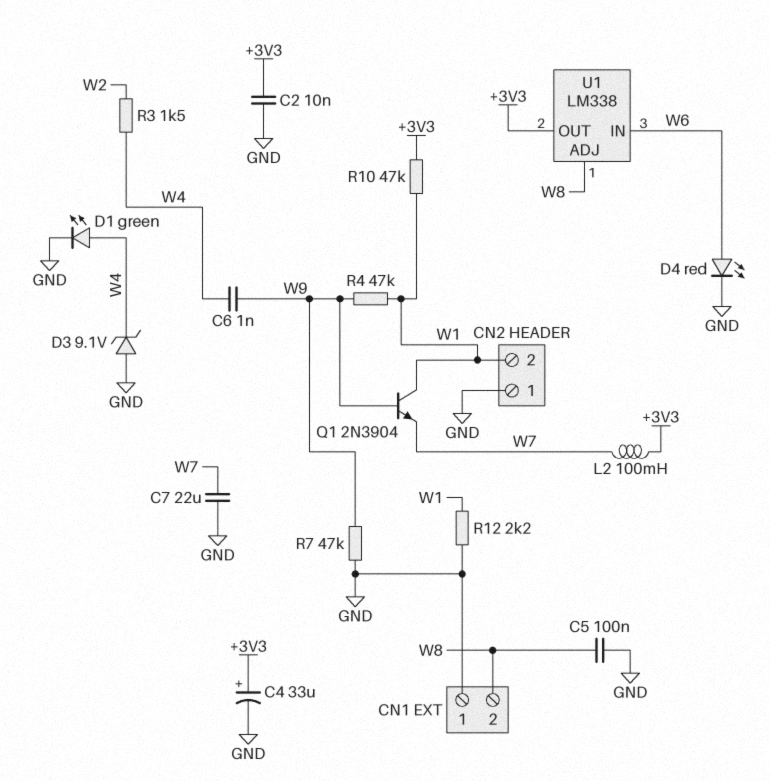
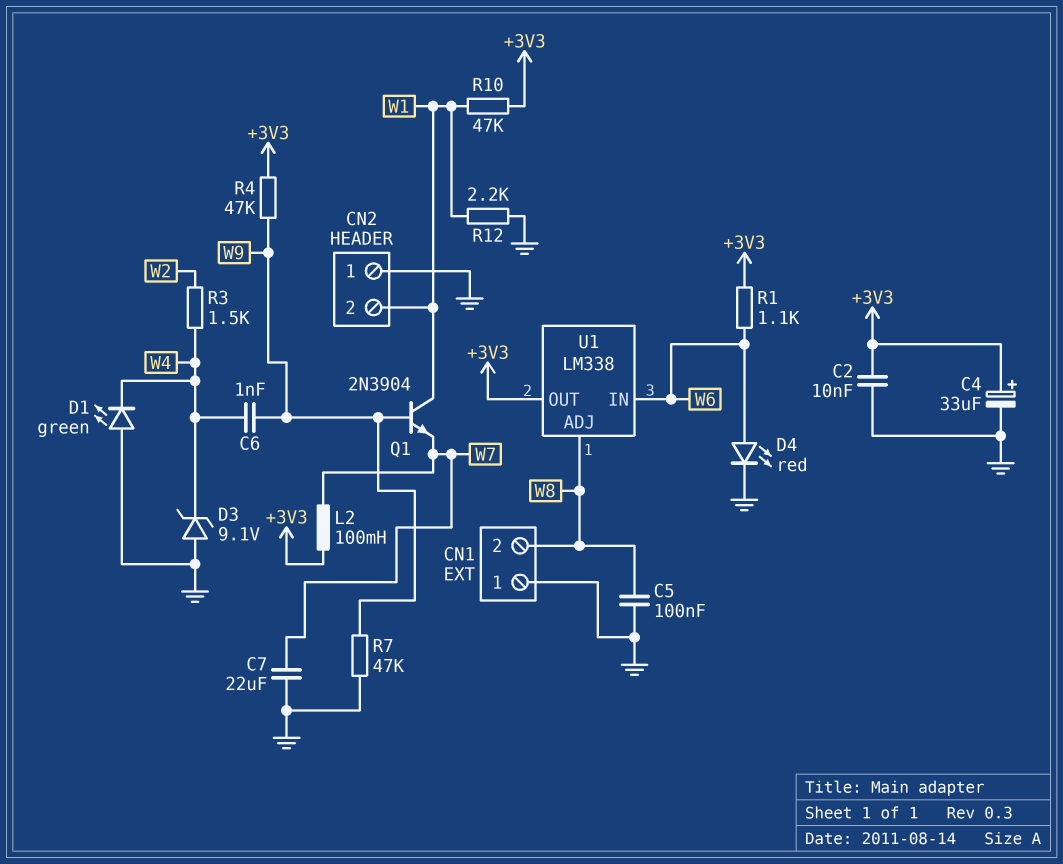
D1: LED green (A W4, K GND) -> LED green (A GND, K W4)
R1: none -> 1.1k (+3V3, W6)
R4: 47k (W1, W9) -> 47k (+3V3, W9)

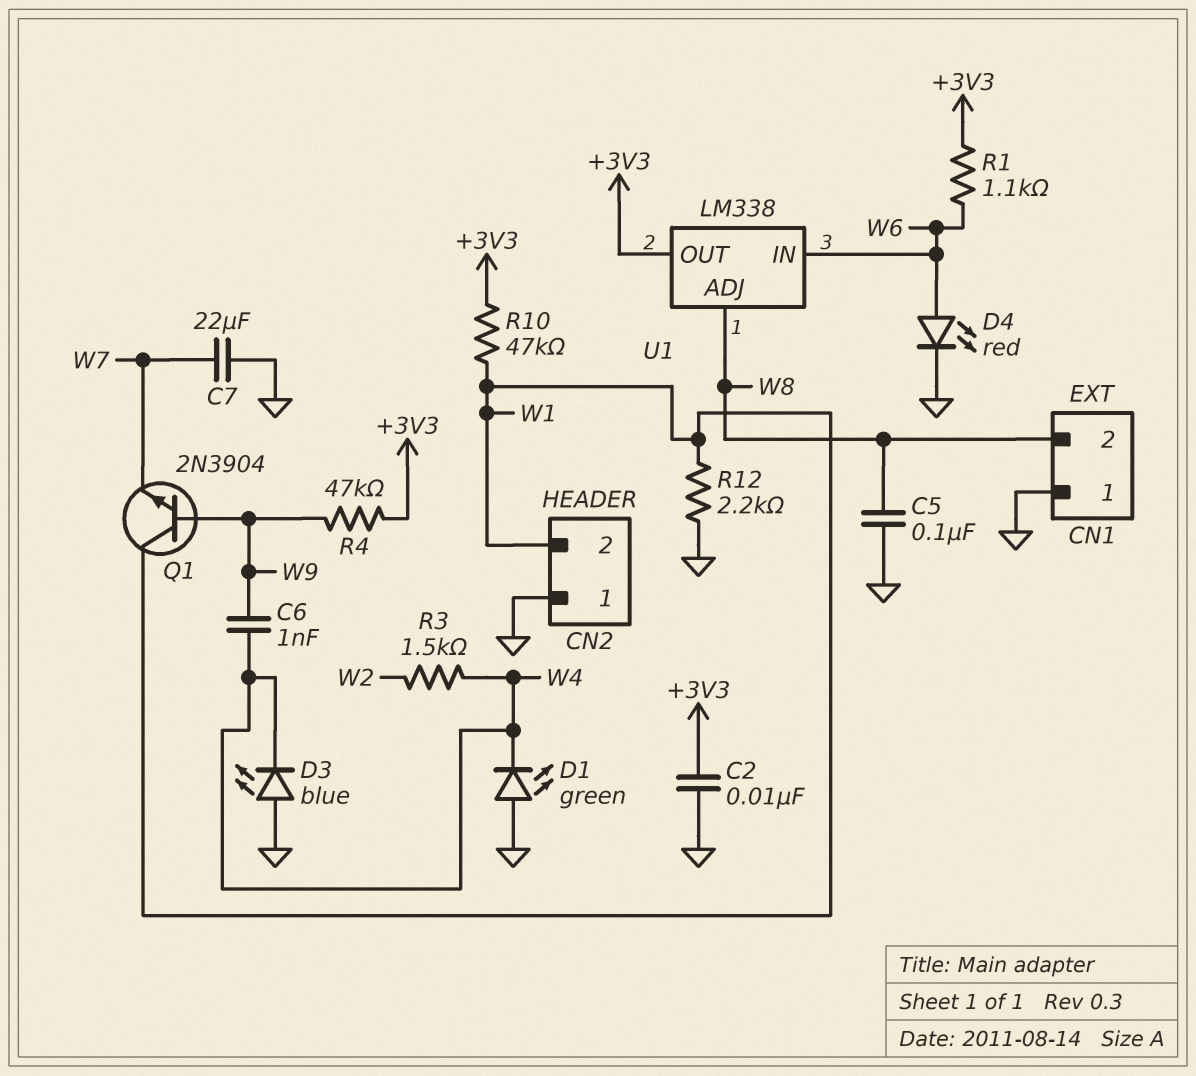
C4: 33uF (plus +3V3, minus GND) -> none
D3: zener 9.1V (A GND, K W4) -> LED blue (A GND, K W4)
L2: 100mH (+3V3, W7) -> none
R7: 47k (GND, W9) -> none

